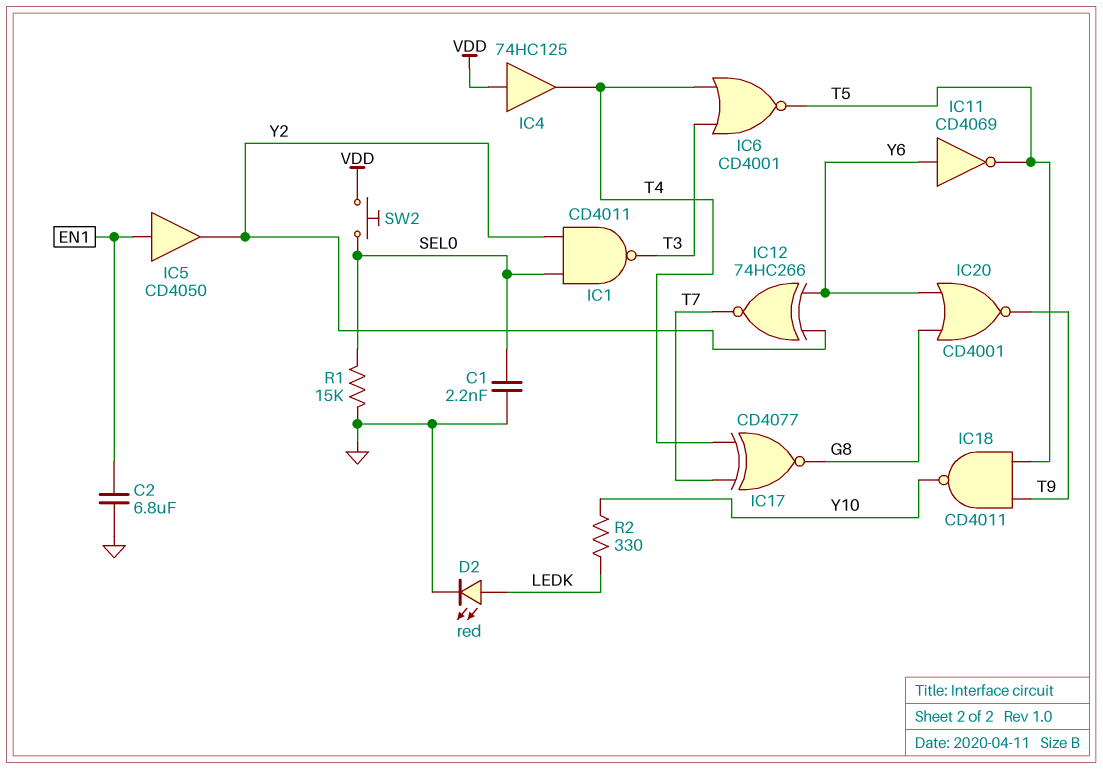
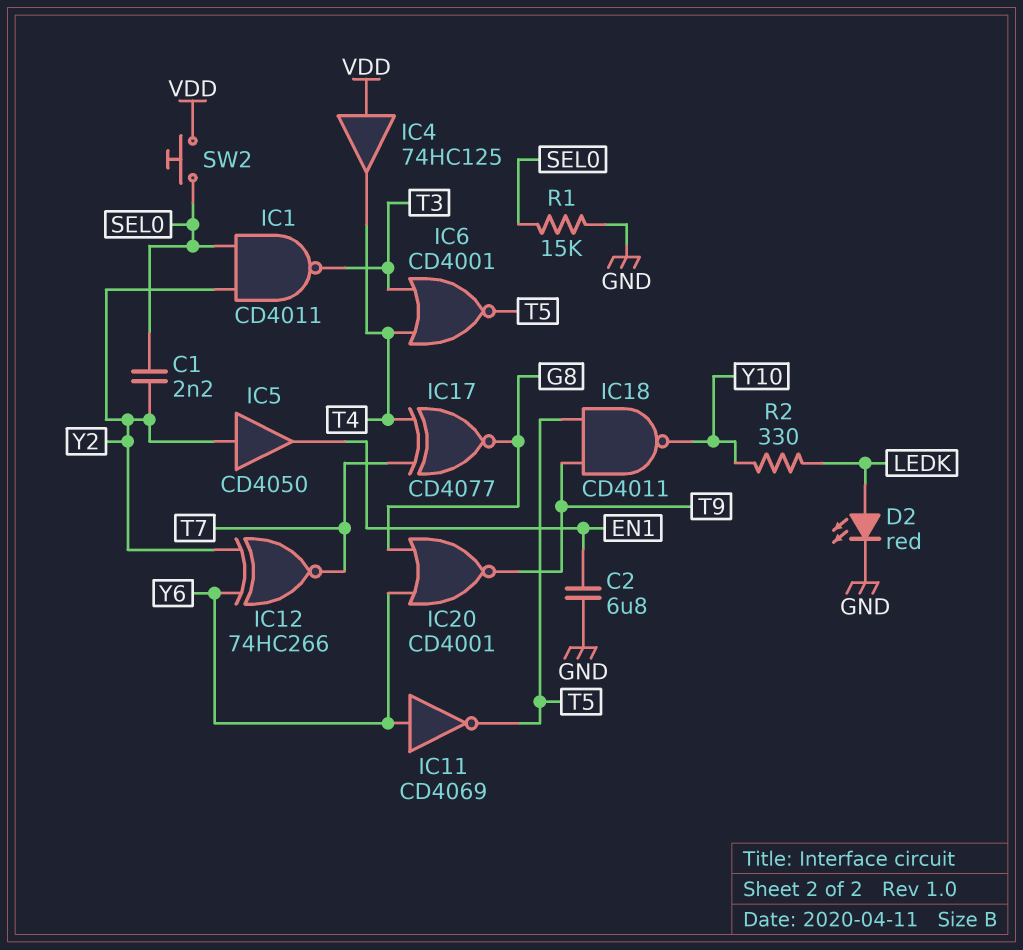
C1: 2.2nF (GND, SEL0) -> 2.2nF (SEL0, Y2)
IC5: buffer CD4050 (in EN1, out Y2) -> buffer CD4050 (in Y2, out EN1)

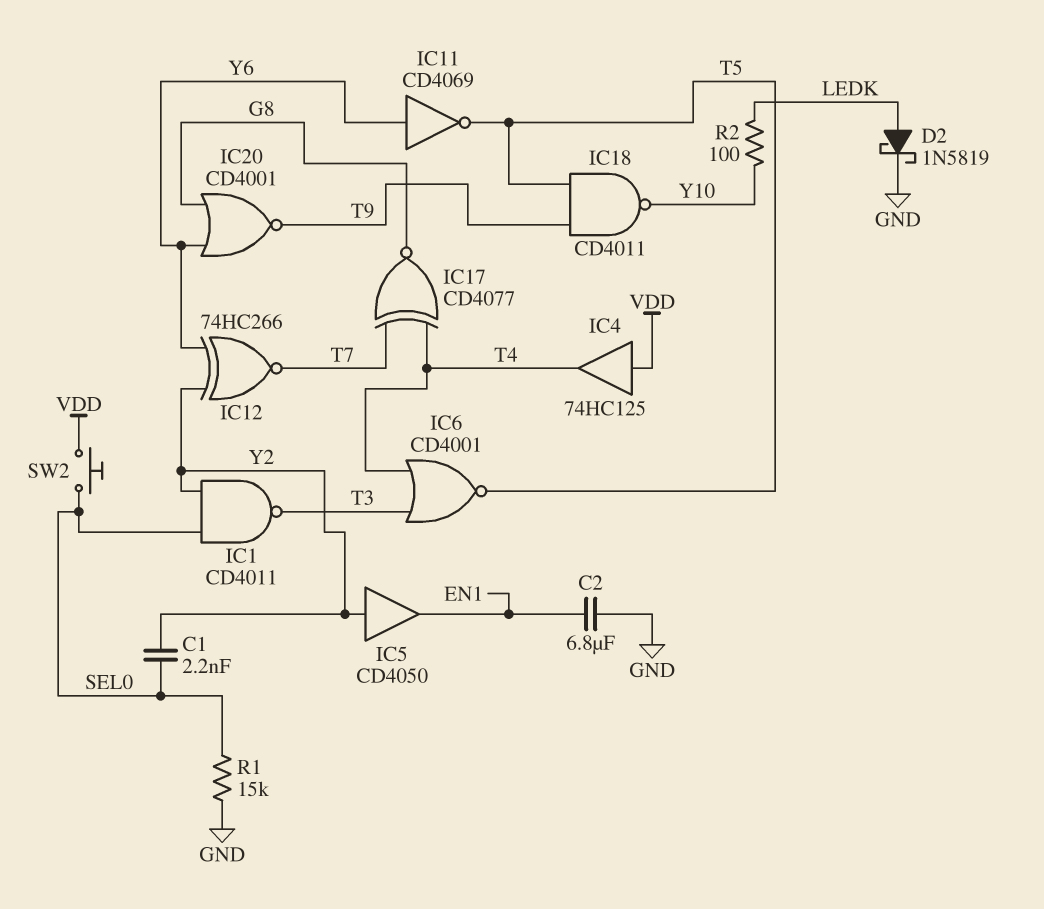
D2: LED red (A LEDK, K GND) -> schottky 1N5819 (A LEDK, K GND)
R2: 330 (LEDK, Y10) -> 100 (LEDK, Y10)

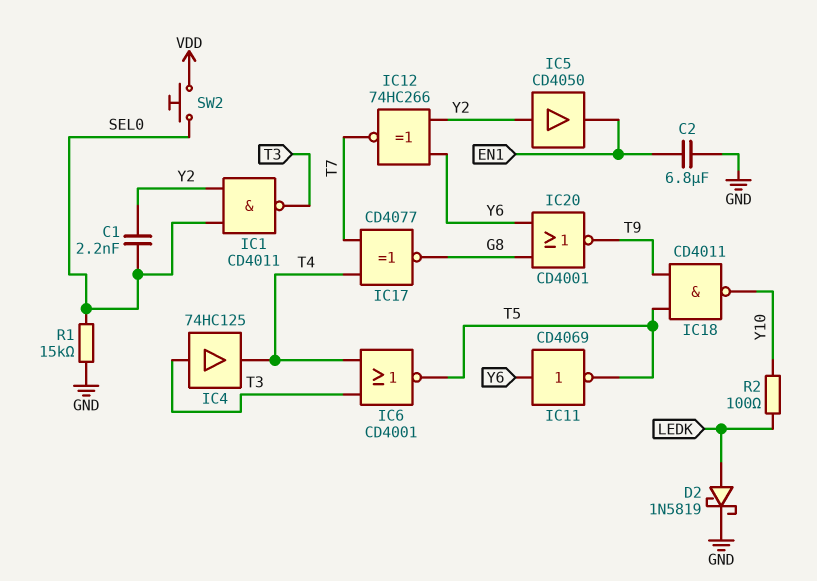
IC4: buffer 74HC125 (in VDD, out T4) -> buffer 74HC125 (in T3, out T4)

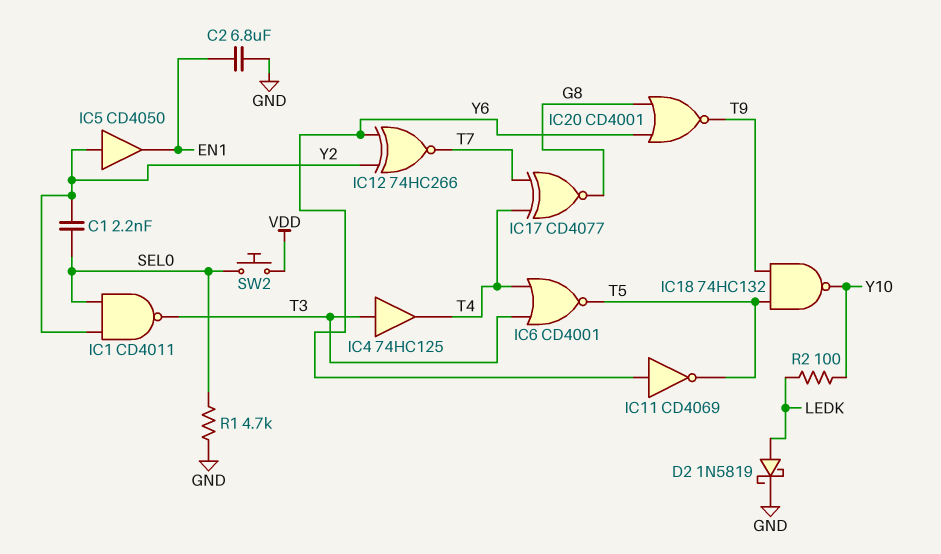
IC18: NAND CD4011 (in T5, in T9, out Y10) -> NAND 74HC132 (in T5, in T9, out Y10)
R1: 15k (GND, SEL0) -> 4.7k (GND, SEL0)

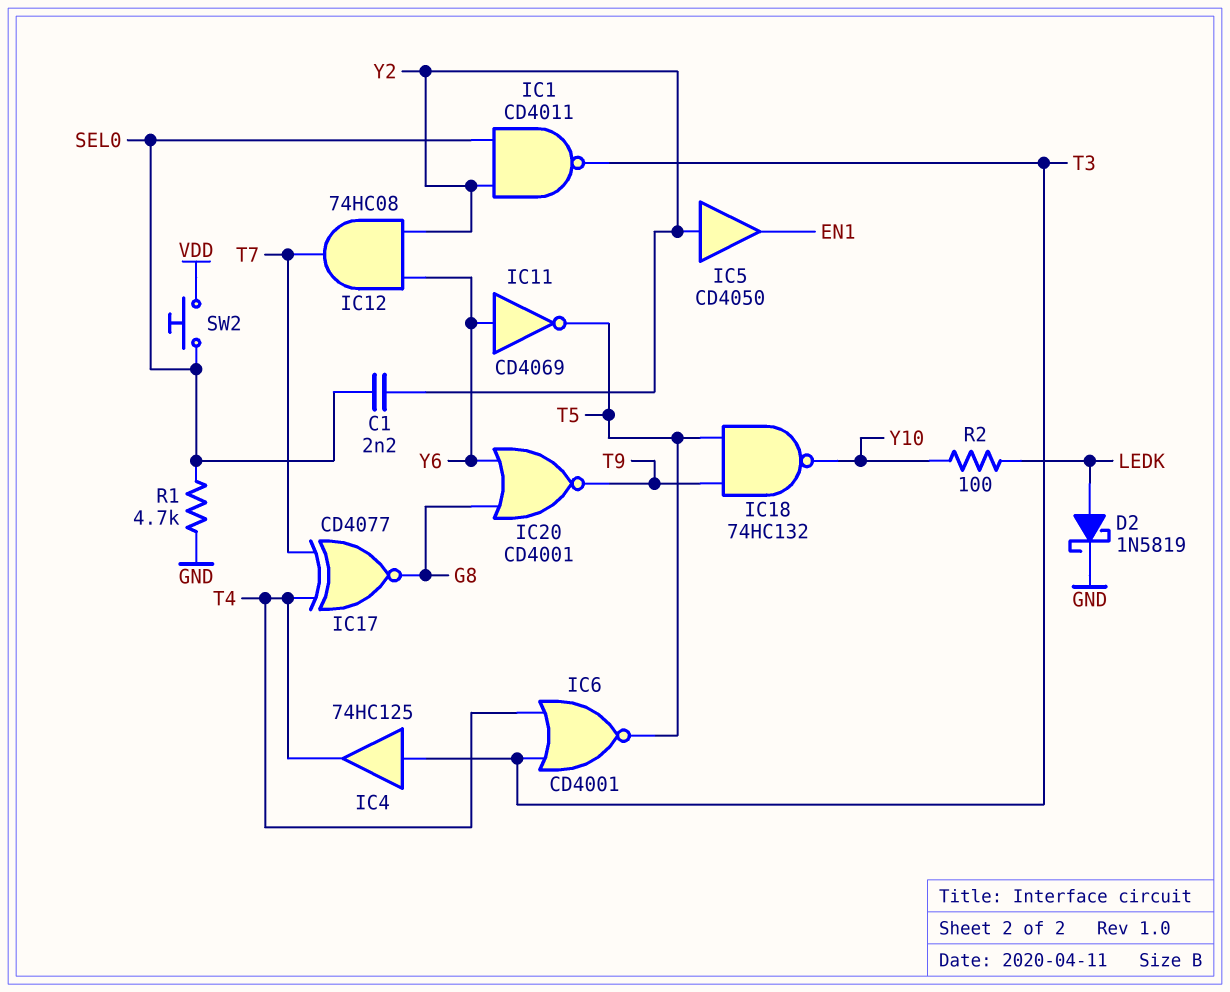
C2: 6.8uF (EN1, GND) -> none
IC12: XNOR 74HC266 (in Y2, in Y6, out T7) -> AND 74HC08 (in Y2, in Y6, out T7)

